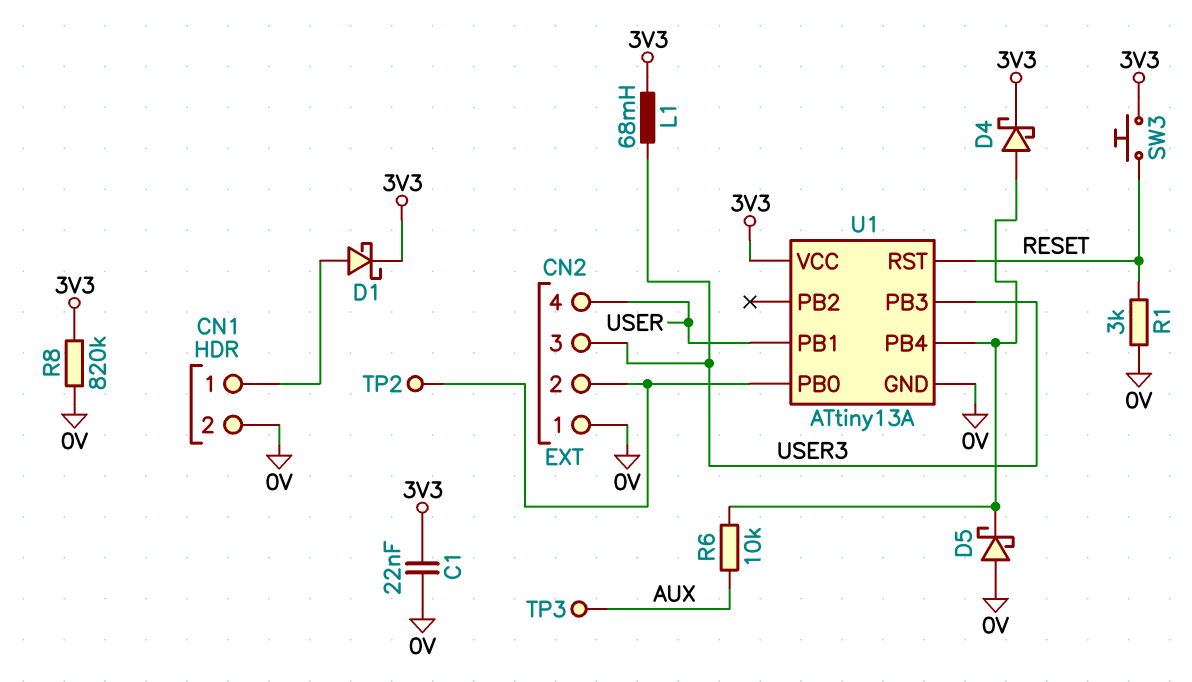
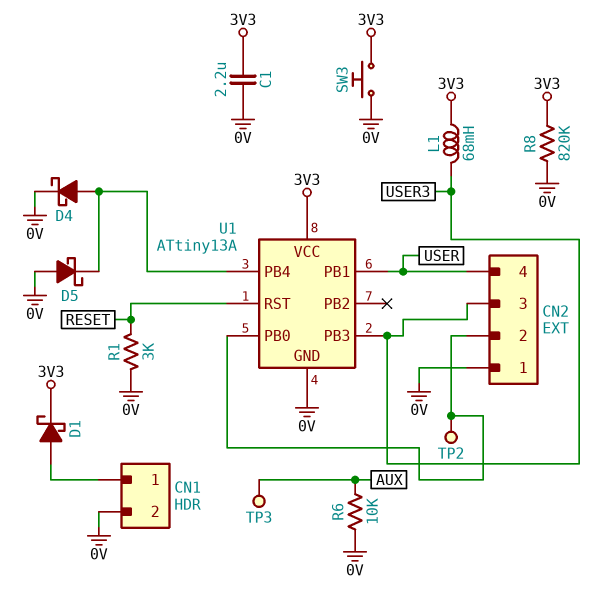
C1: 22nF (0V, 3V3) -> 2.2uF (0V, 3V3)
D4: schottky (A U1/PB4, K 3V3) -> schottky (A U1/PB4, K 0V)
R6: 10k (AUX, U1/PB4) -> 10k (0V, AUX)
SW3: button (3V3, RESET) -> button (0V, 3V3)

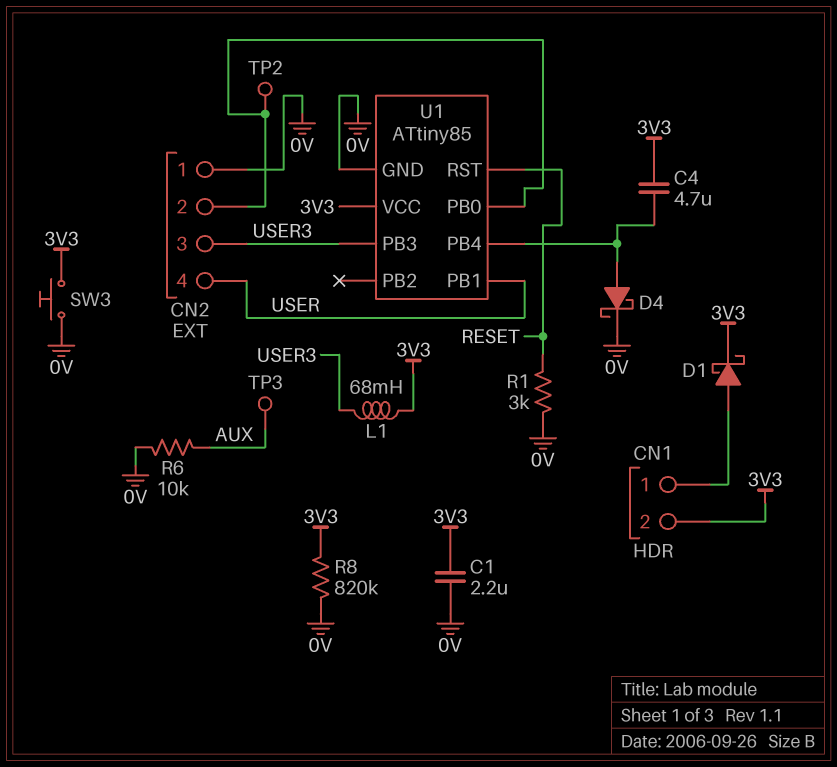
C4: none -> 4.7uF (3V3, U1/PB4)
CN1 pin 2: 0V -> 3V3
D5: schottky (A 0V, K U1/PB4) -> none
U1: ATtiny13A -> ATtiny85

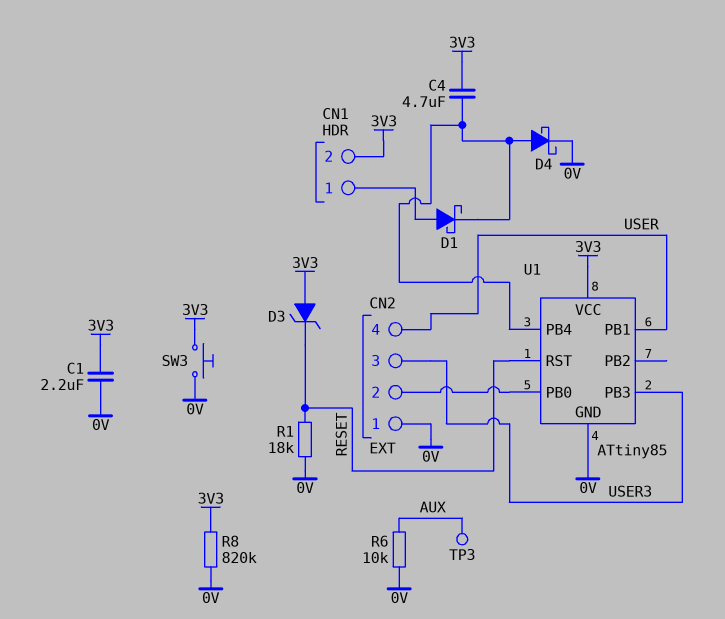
D1: schottky (A CN1/1, K 3V3) -> schottky (A CN1/1, K U1/PB4)
D3: none -> zener (A 3V3, K RESET)
L1: 68mH (3V3, USER3) -> none
R1: 3k (0V, RESET) -> 18k (0V, RESET)
TP2: test point (CN2/2) -> none

